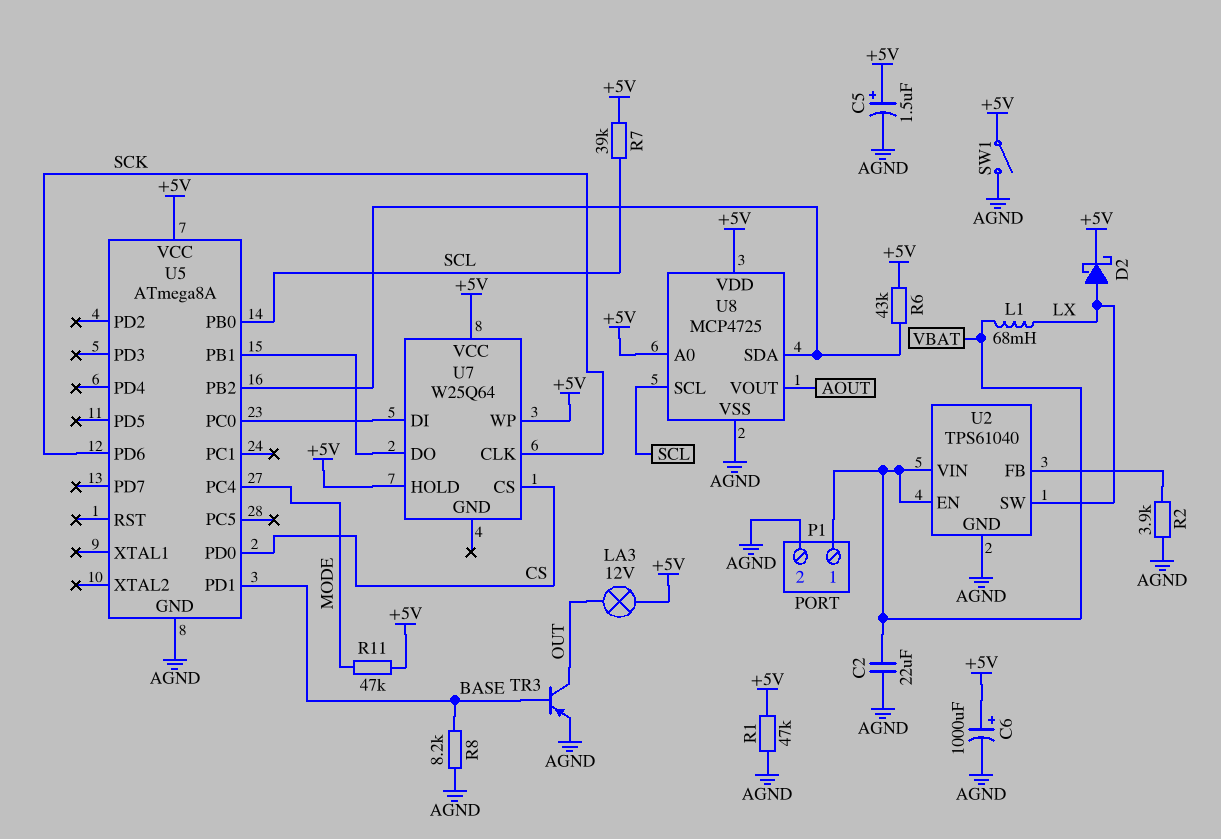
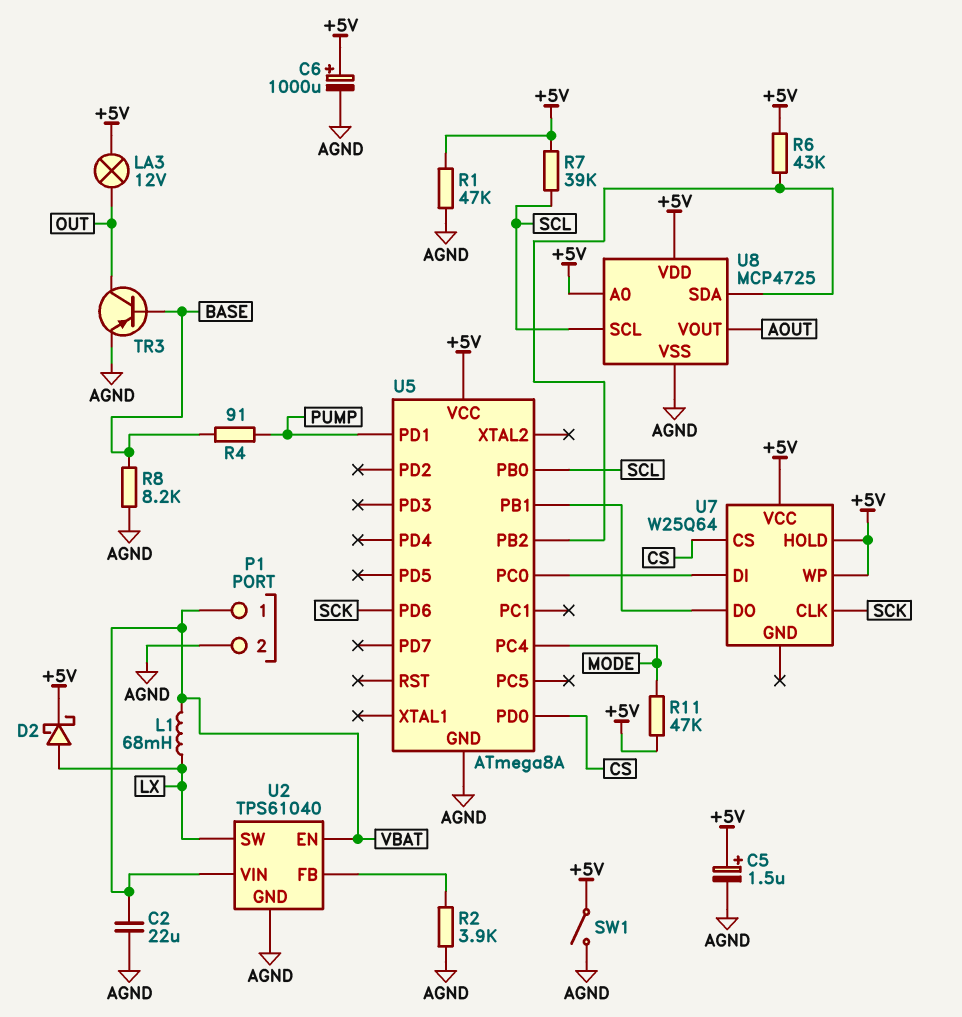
R4: none -> 91 (BASE, PUMP)
U5 pin PD1: BASE -> PUMP

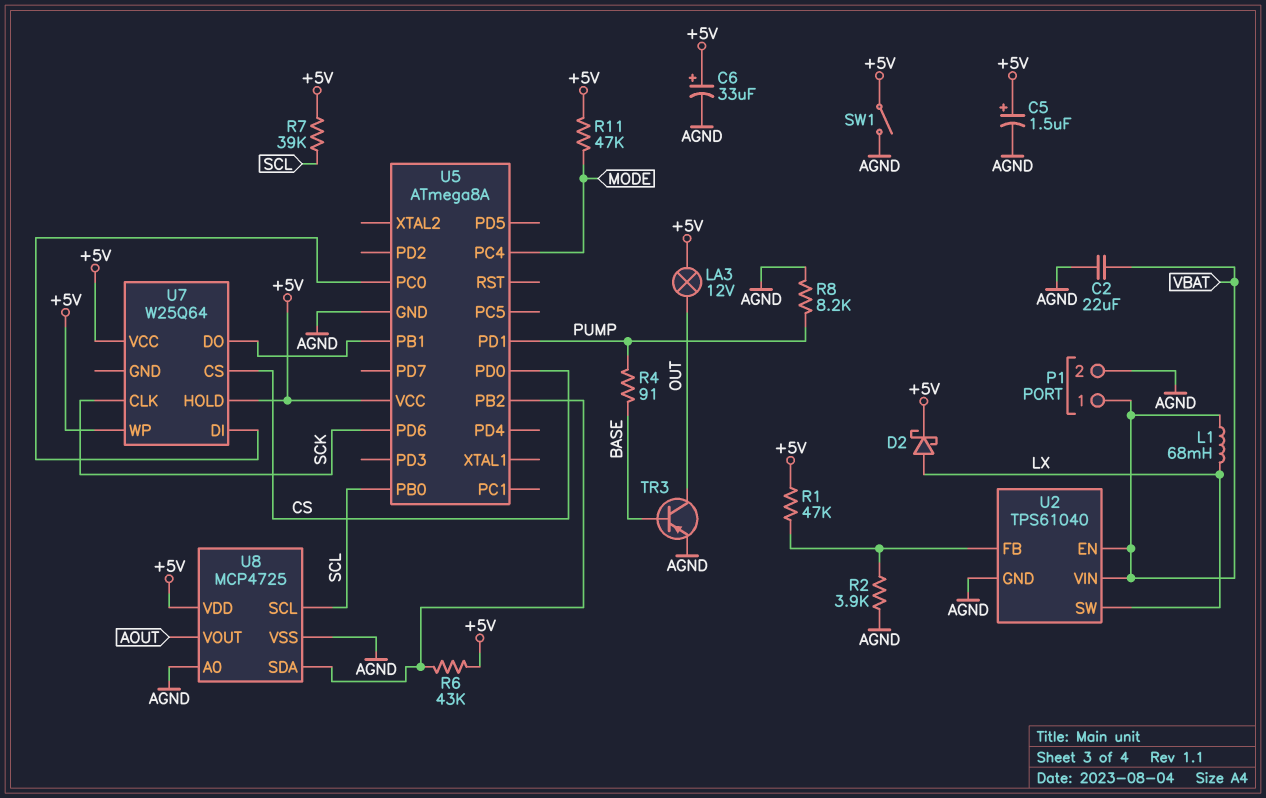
C6: 1000uF (plus +5V, minus AGND) -> 33uF (plus +5V, minus AGND)
R1: 47k (+5V, AGND) -> 47k (+5V, U2/FB)
R8: 8.2k (AGND, BASE) -> 8.2k (AGND, PUMP)
U8 pin A0: +5V -> AGND

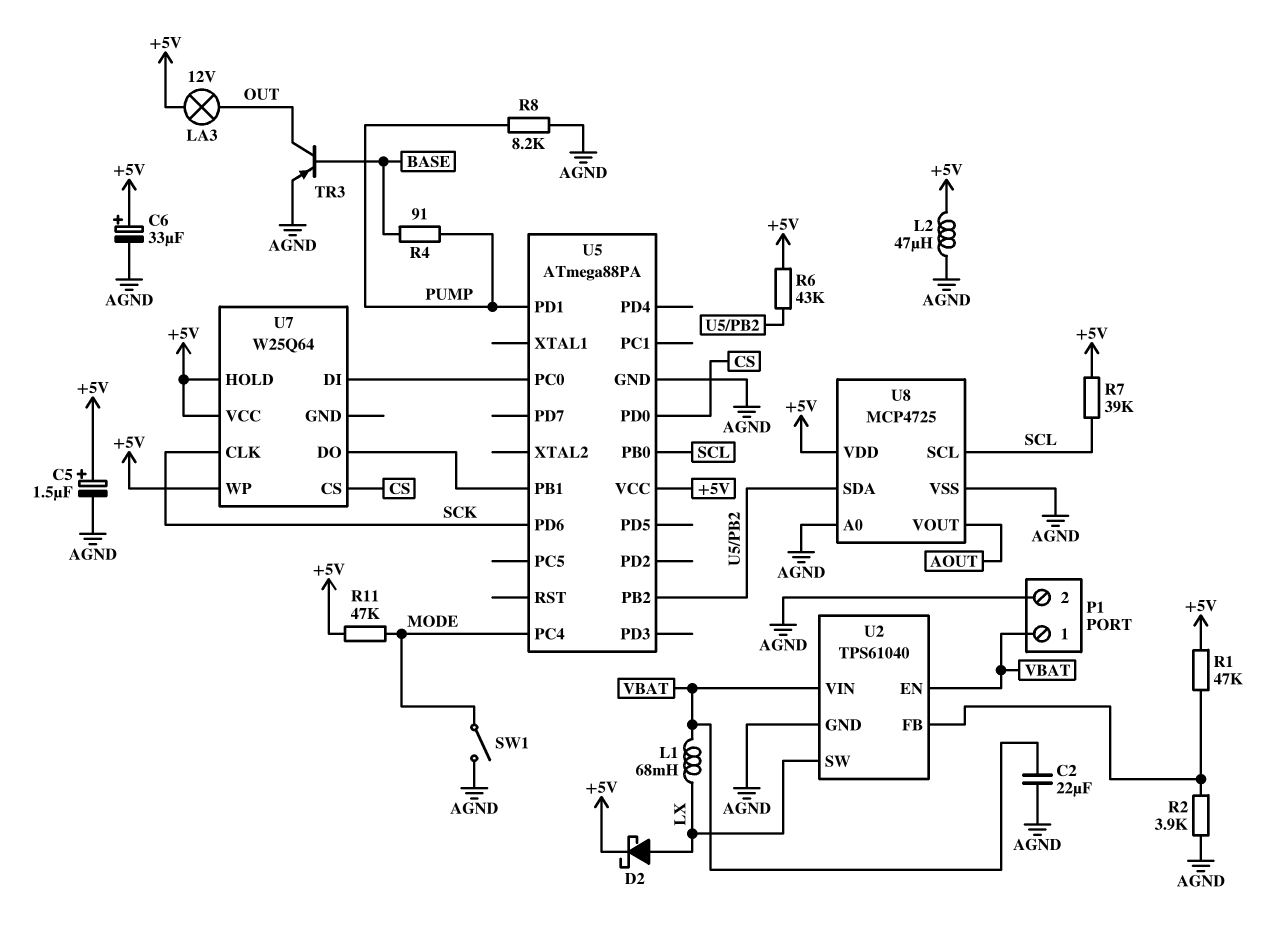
L2: none -> 47uH (+5V, AGND)
SW1: switch (+5V, AGND) -> switch (AGND, MODE)
U5: ATmega8A -> ATmega88PA

